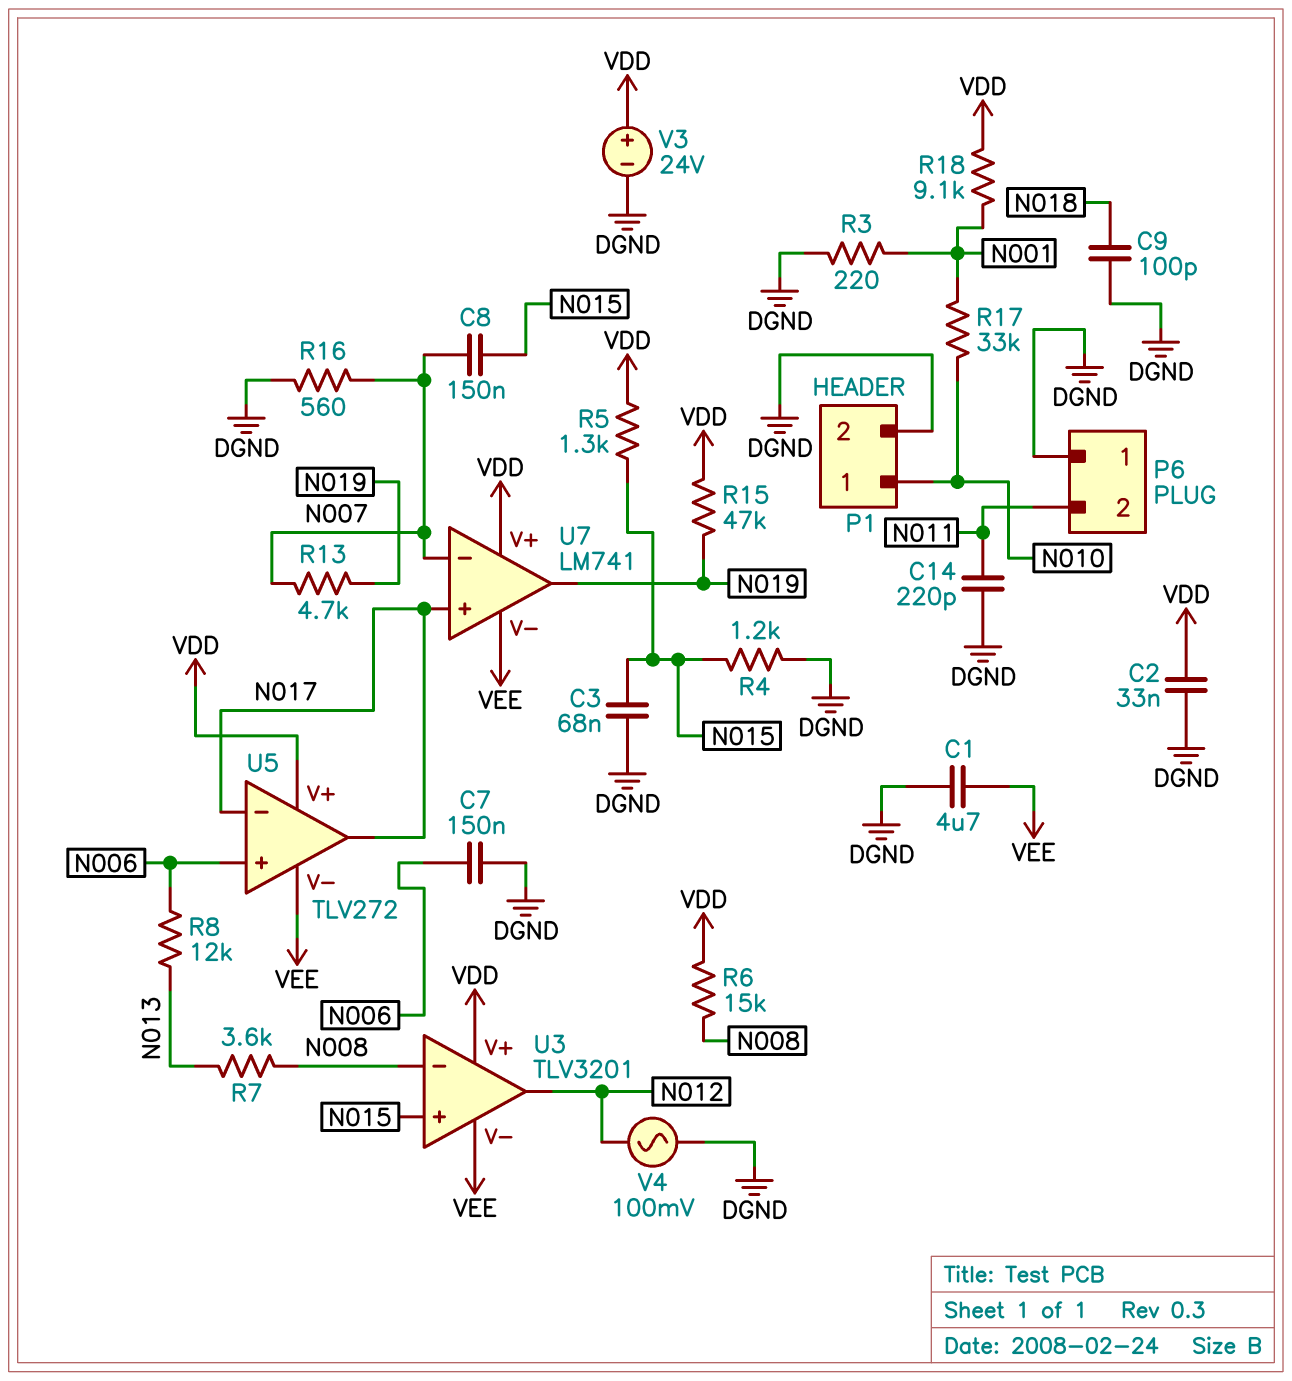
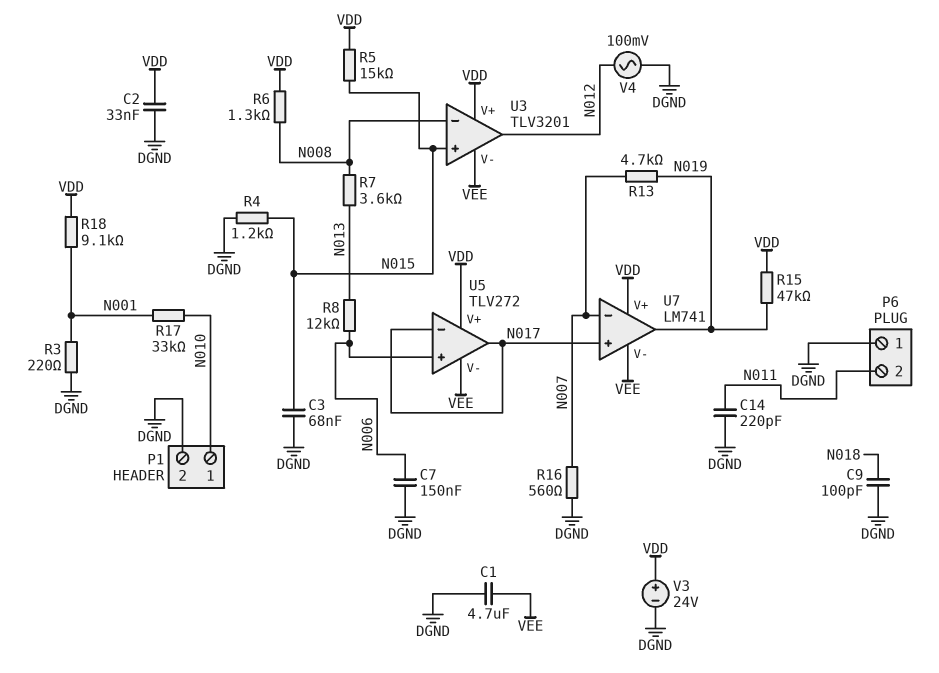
C8: 150nF (N007, N015) -> none
R5: 1.3k (N015, VDD) -> 15k (N015, VDD)
R6: 15k (N008, VDD) -> 1.3k (N008, VDD)

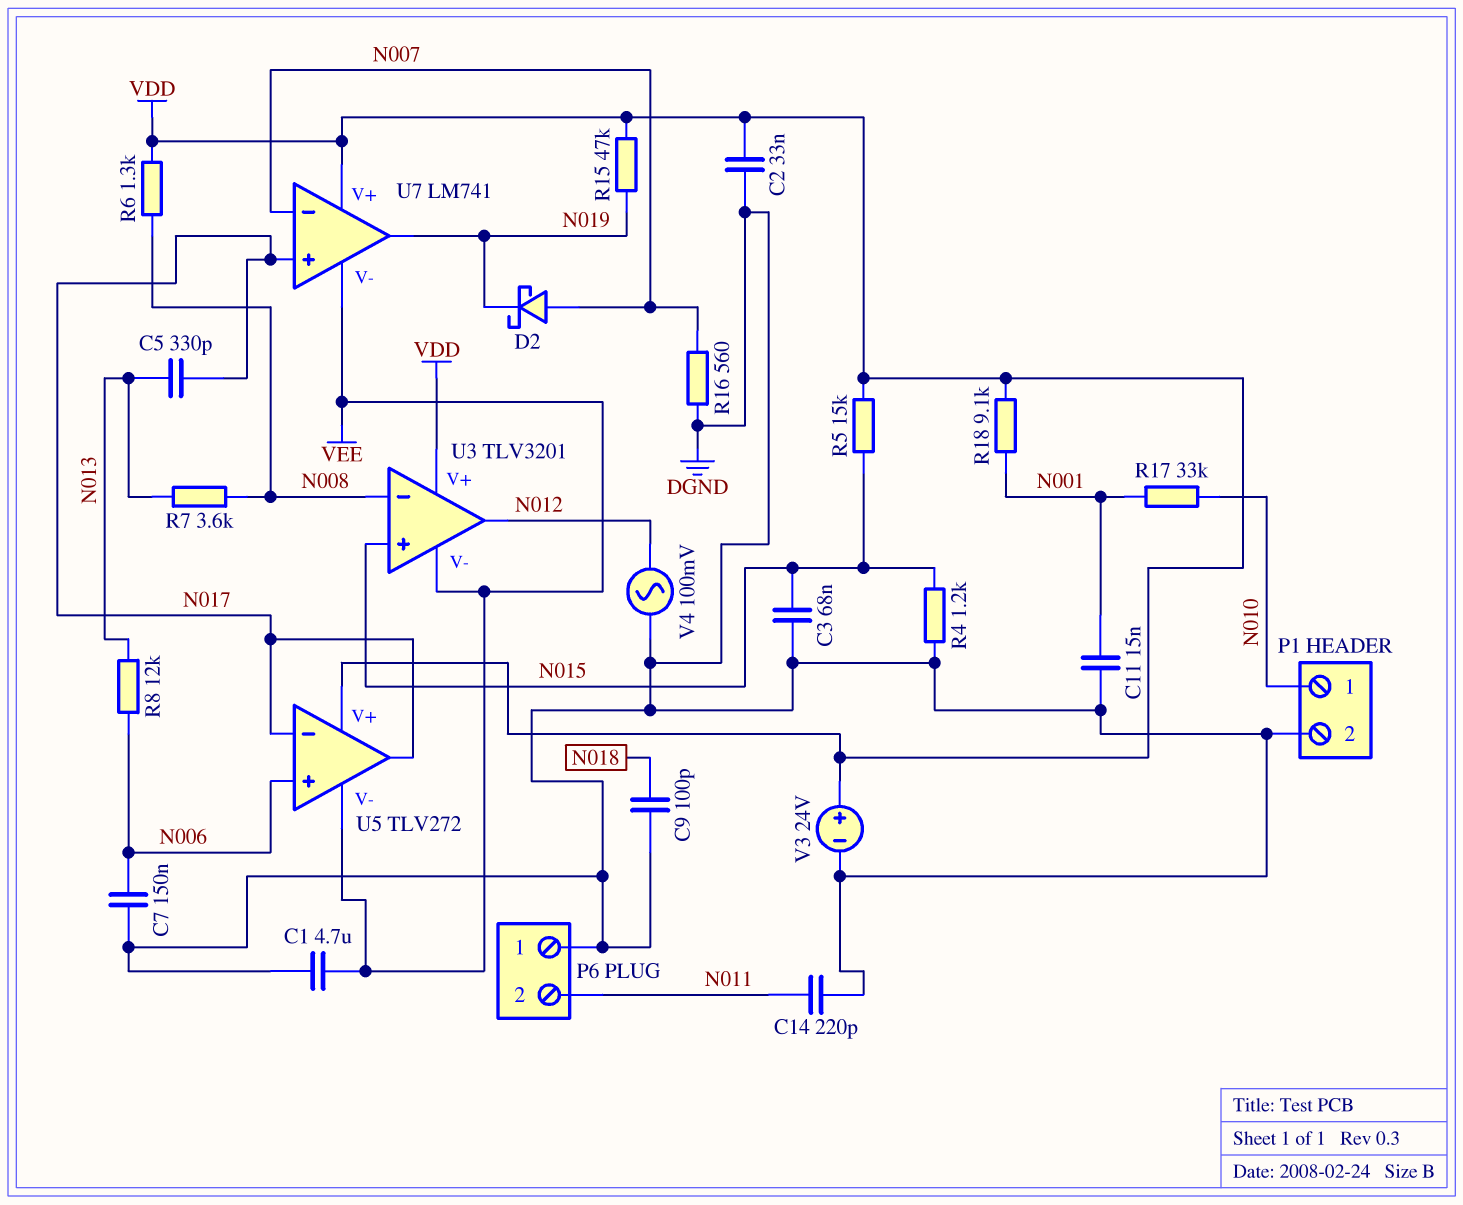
C5: none -> 330pF (N013, N017)
C11: none -> 15nF (DGND, N001)
D2: none -> schottky (A N007, K N019)
R3: 220 (DGND, N001) -> none
R13: 4.7k (N007, N019) -> none

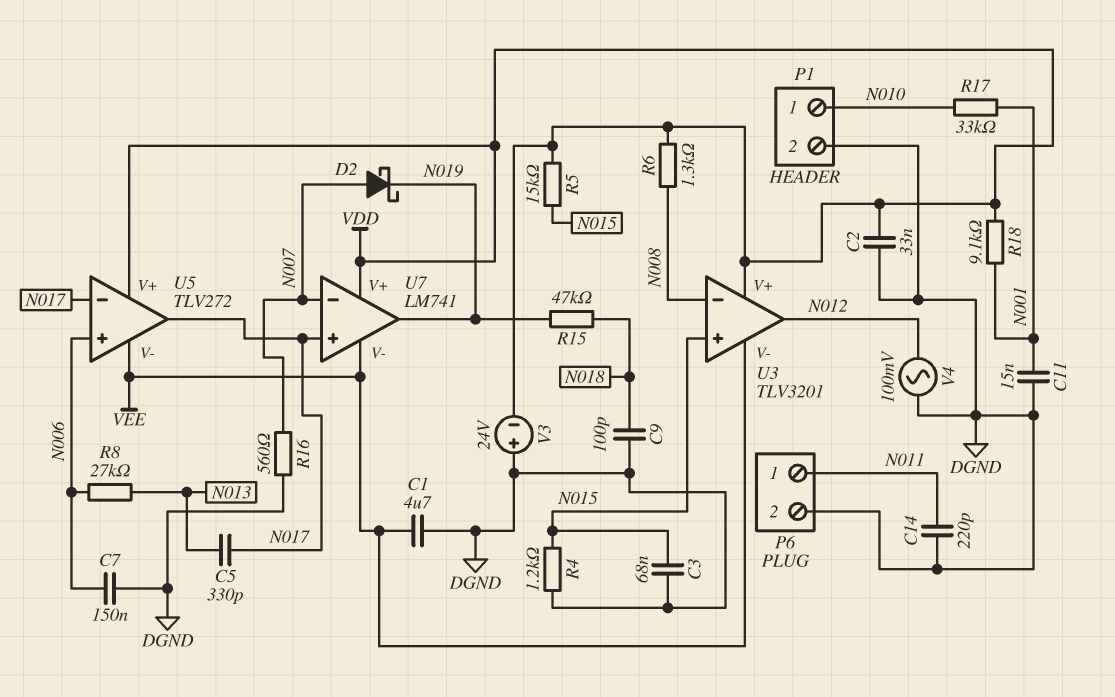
P6 pin 1: DGND -> N011
P6 pin 2: N011 -> DGND
R7: 3.6k (N008, N013) -> none
R8: 12k (N006, N013) -> 27k (N006, N013)
R15: 47k (N019, VDD) -> 47k (N018, N019)
V3: 24V (plus VDD, minus DGND) -> 24V (plus DGND, minus VDD)

